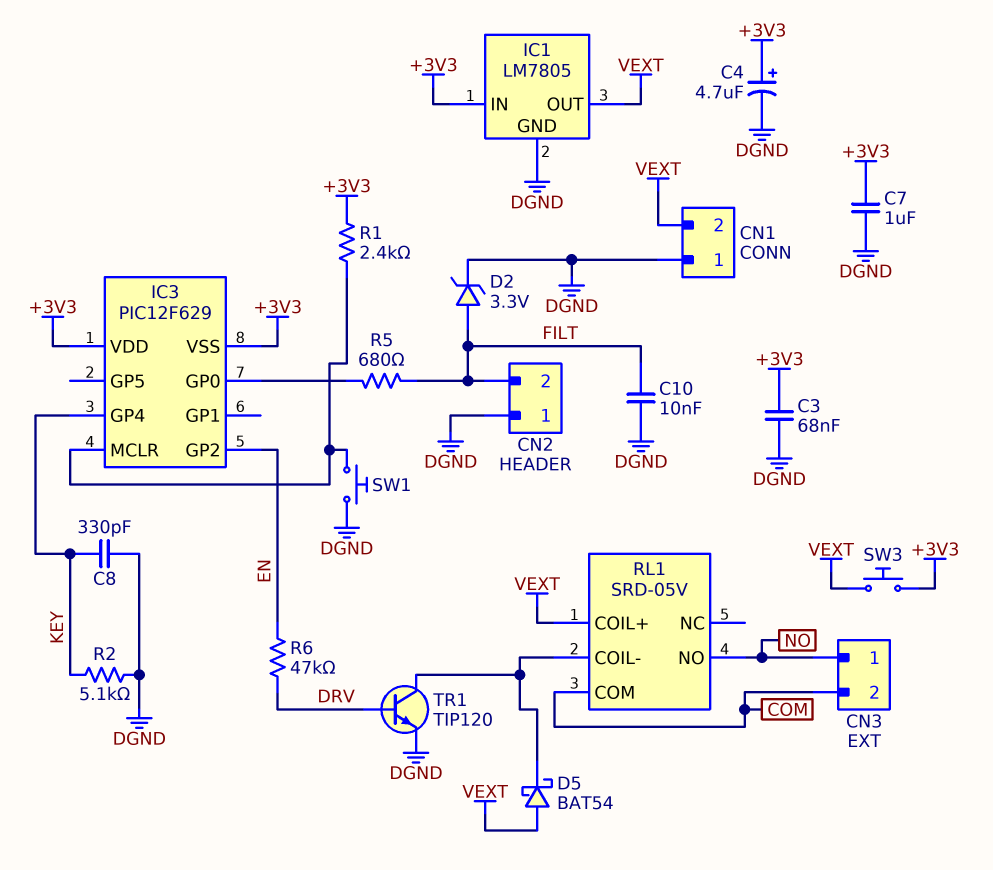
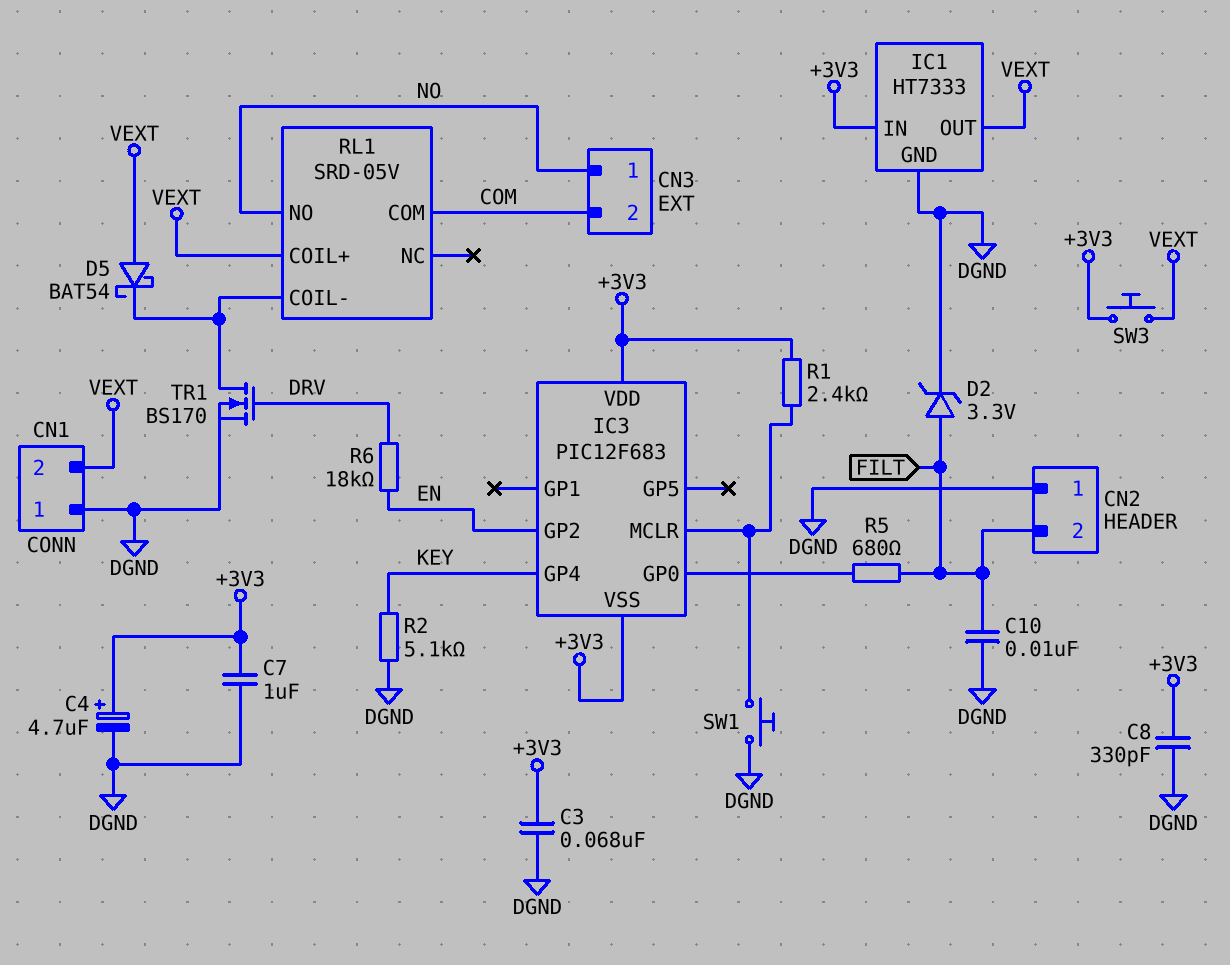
C8: 330pF (DGND, KEY) -> 330pF (+3V3, DGND)
IC1: LM7805 -> HT7333
IC3: PIC12F629 -> PIC12F683
R6: 47k (DRV, EN) -> 18k (DRV, EN)
TR1: NPN TIP120 (B DRV, C RL1/COIL-, E DGND) -> NMOS BS170 (G DRV, D RL1/COIL-, S DGND)

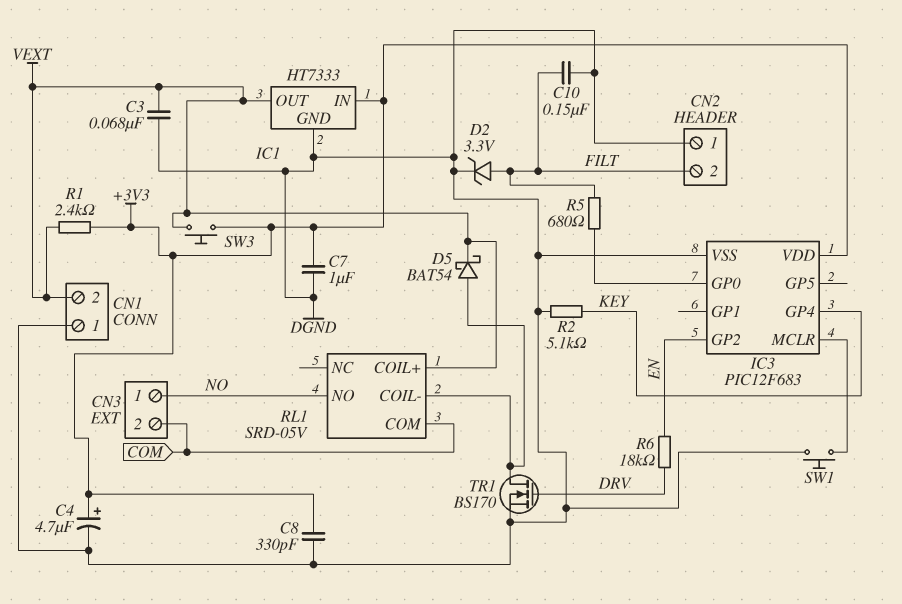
C3: 68nF (+3V3, DGND) -> 68nF (DGND, VEXT)
C10: 10nF (DGND, FILT) -> 150nF (DGND, FILT)
D5: schottky BAT54 (A VEXT, K RL1/COIL-) -> schottky BAT54 (A RL1/COIL-, K VEXT)
IC3 pin VSS: +3V3 -> DGND
R1: 2.4k (+3V3, IC3/MCLR) -> 2.4k (+3V3, VEXT)

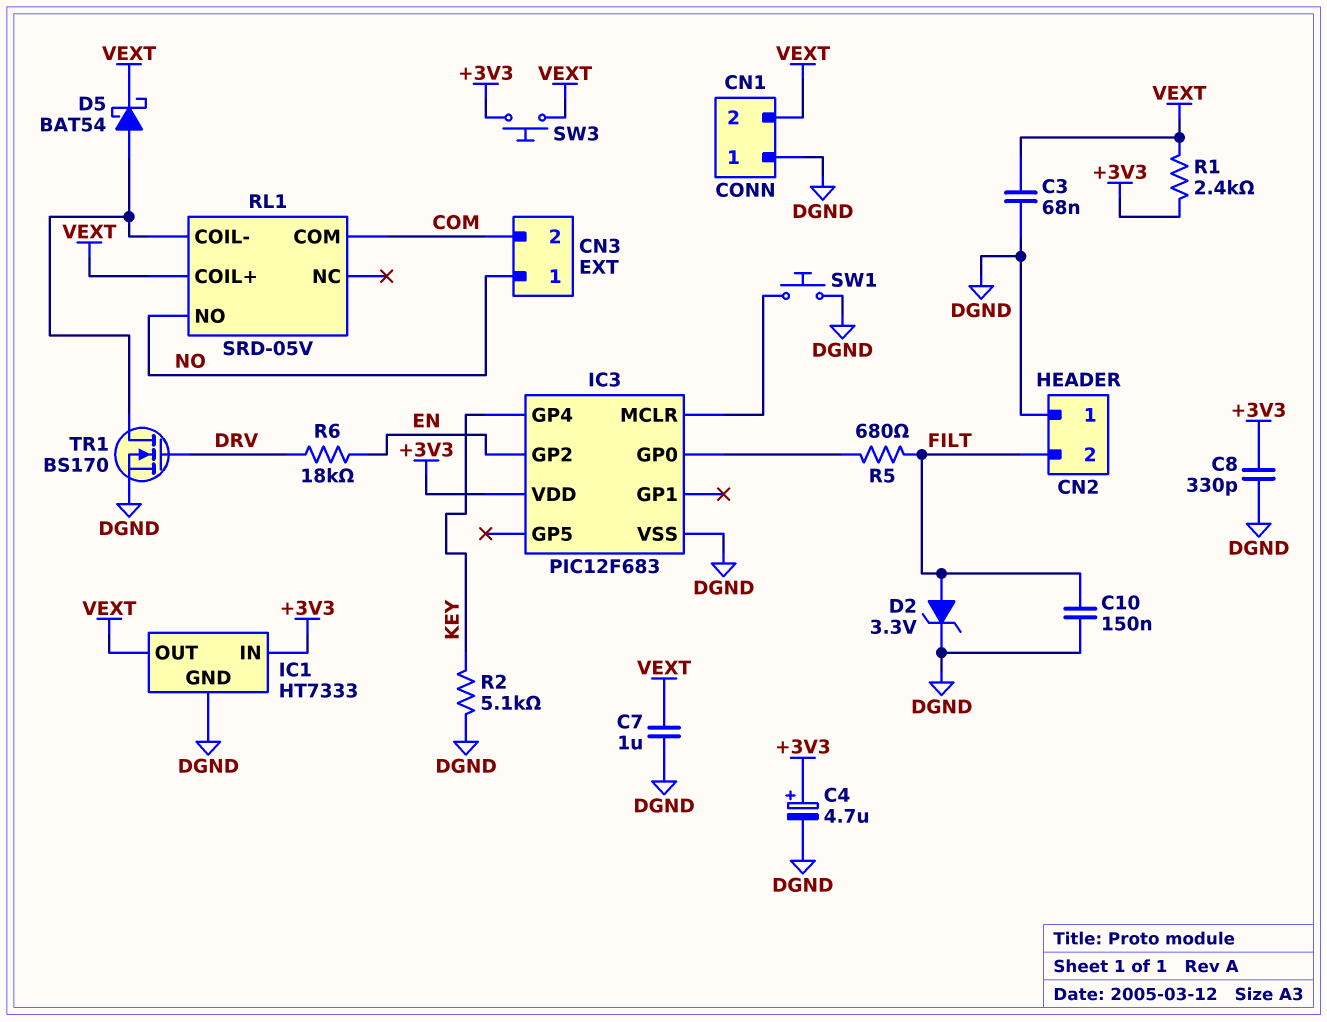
C7: 1uF (+3V3, DGND) -> 1uF (DGND, VEXT)

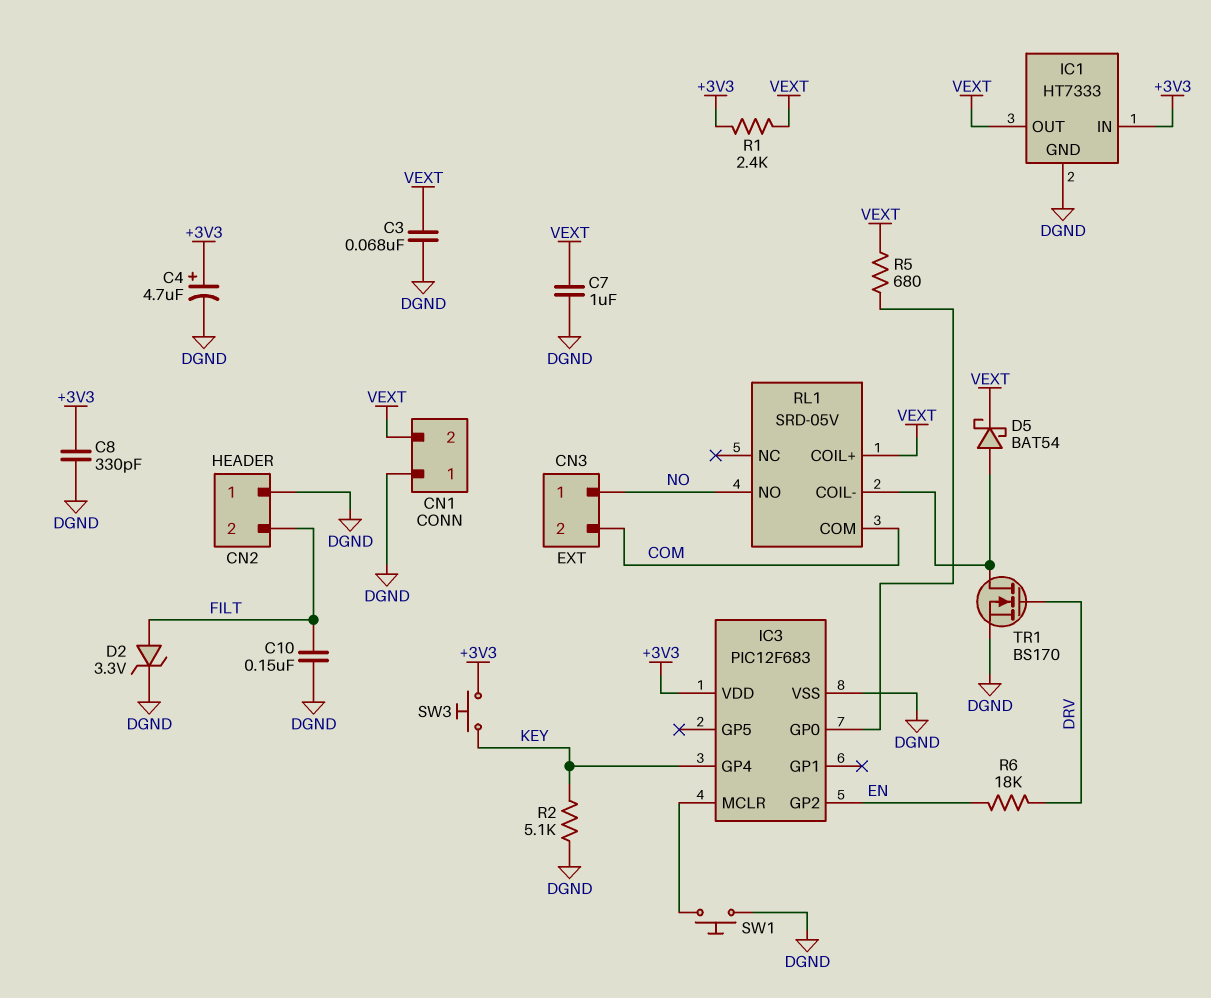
R5: 680 (FILT, IC3/GP0) -> 680 (IC3/GP0, VEXT)
SW3: button (+3V3, VEXT) -> button (+3V3, KEY)

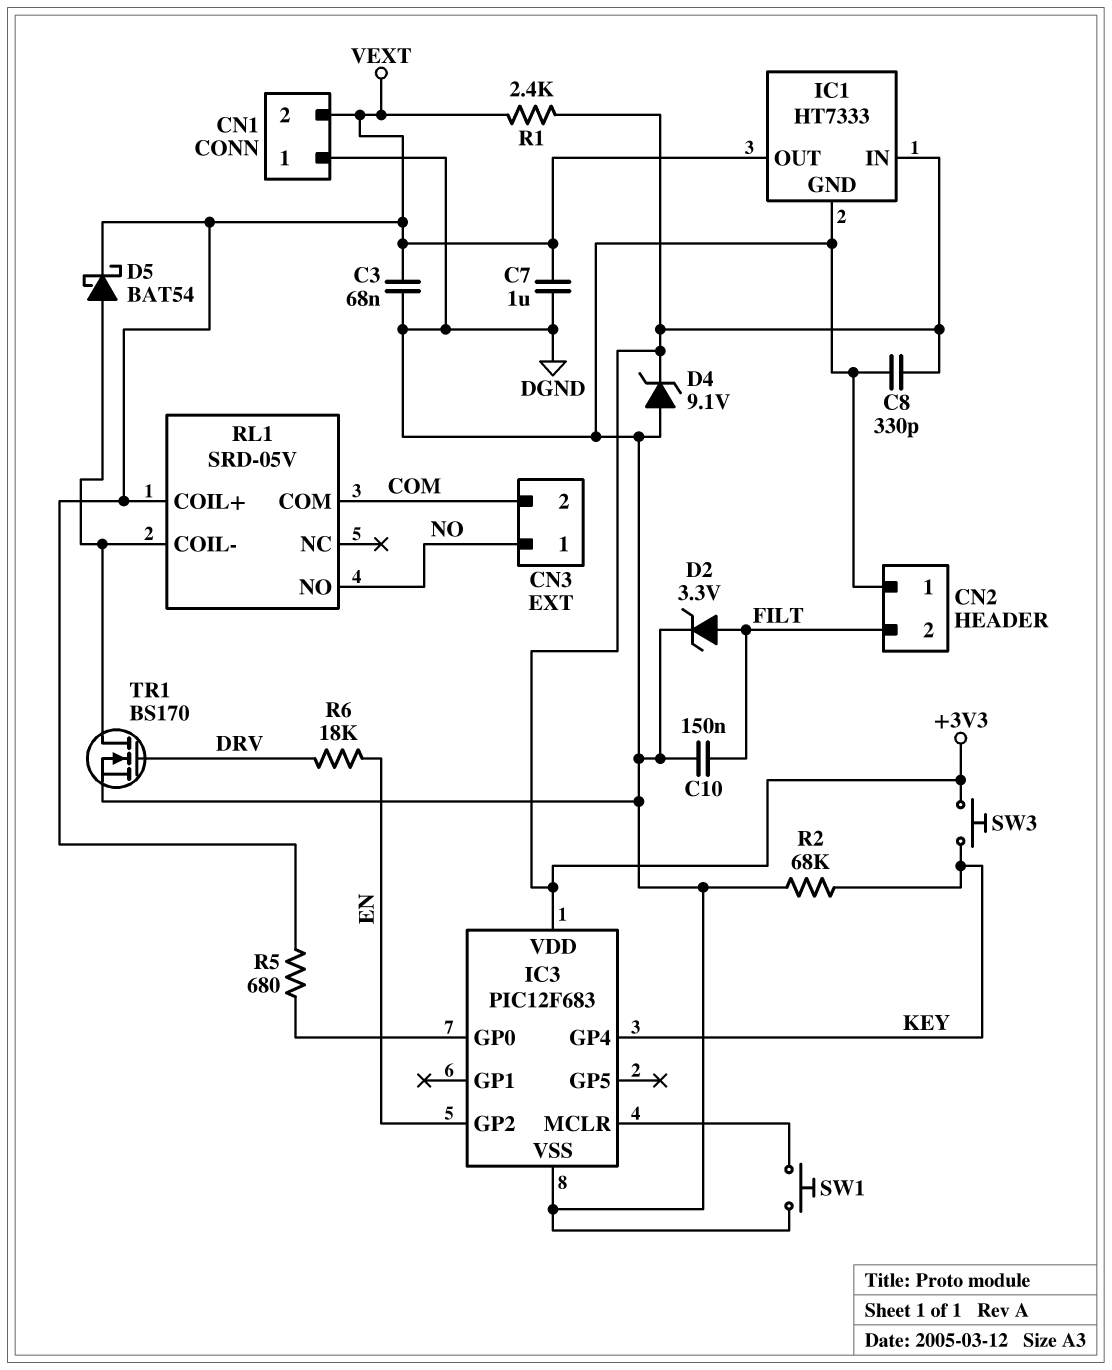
C4: 4.7uF (plus +3V3, minus DGND) -> none
D4: none -> zener 9.1V (A DGND, K +3V3)
R2: 5.1k (DGND, KEY) -> 68k (DGND, KEY)

